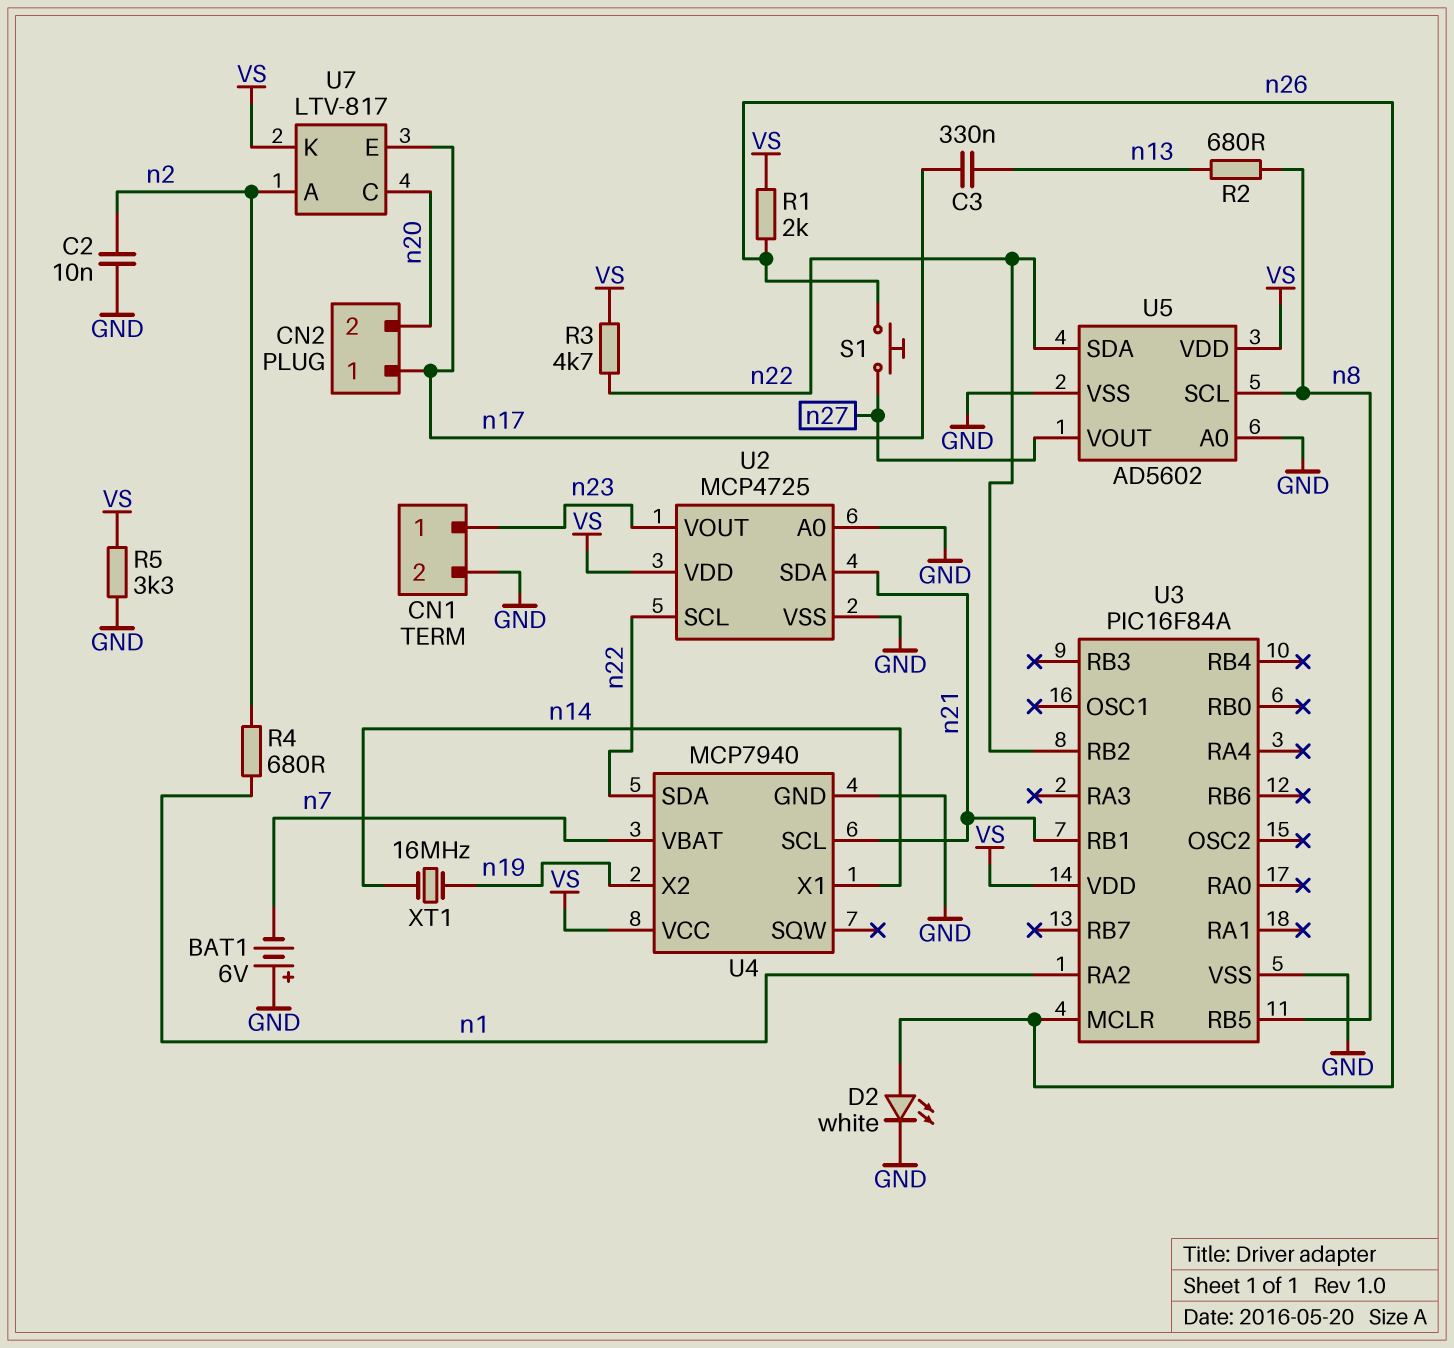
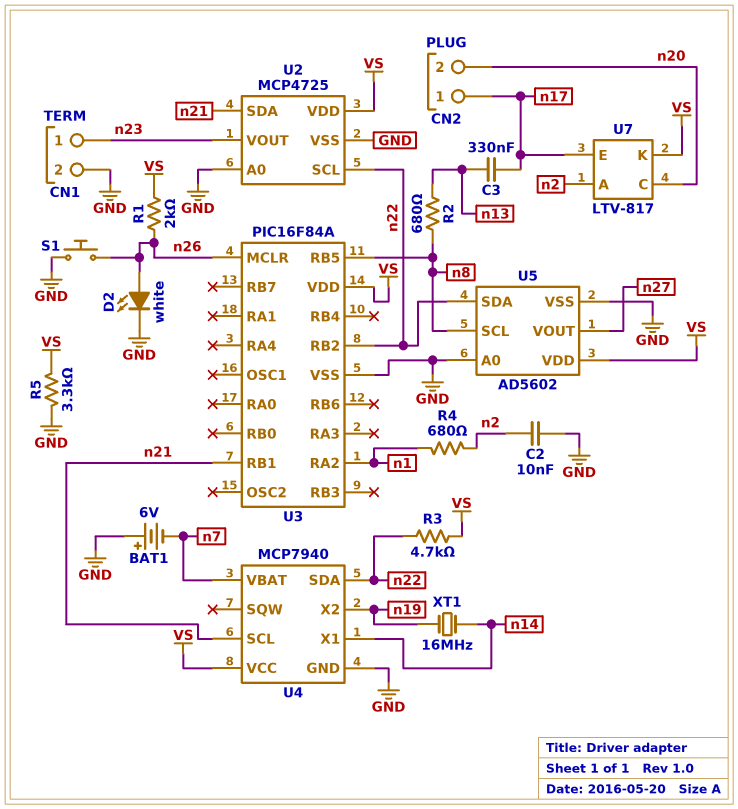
S1: button (n26, n27) -> button (GND, n26)

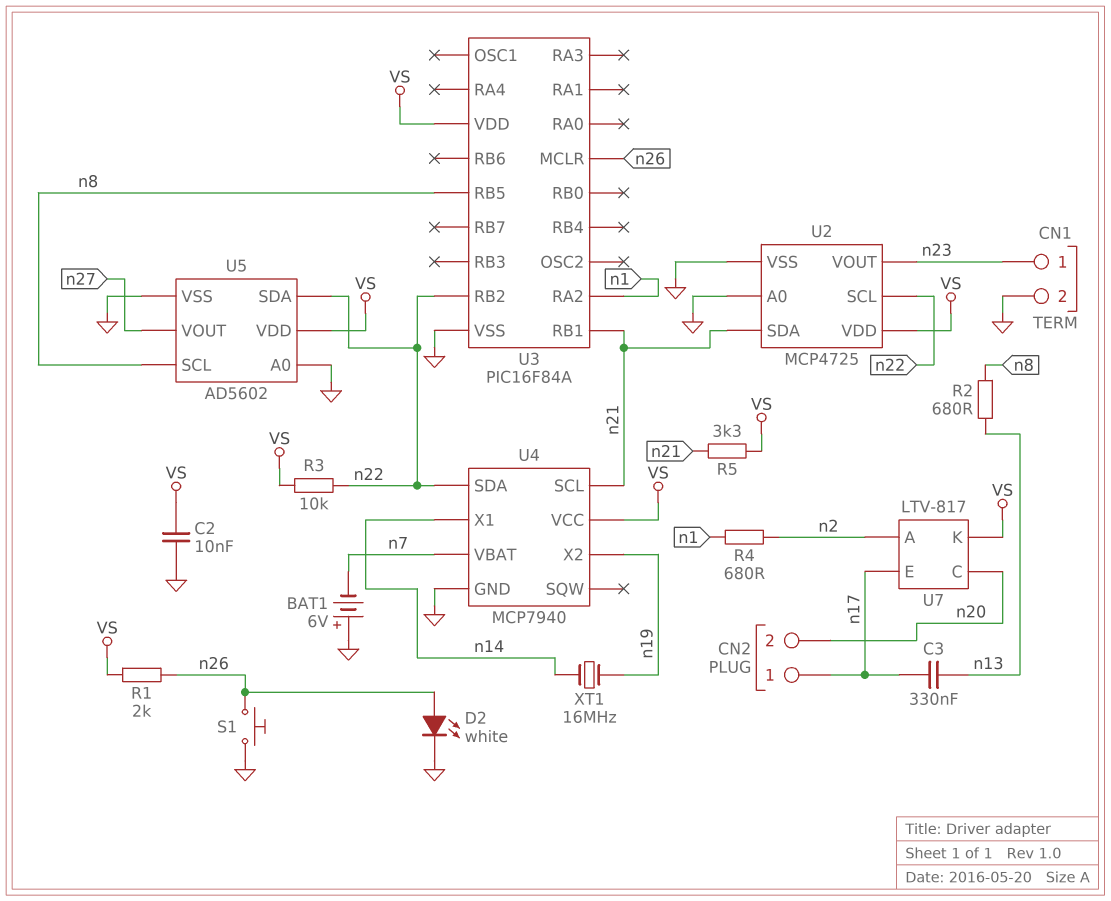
C2: 10nF (GND, n2) -> 10nF (GND, VS)
R3: 4.7k (VS, n22) -> 10k (VS, n22)
R5: 3.3k (GND, VS) -> 3.3k (VS, n21)

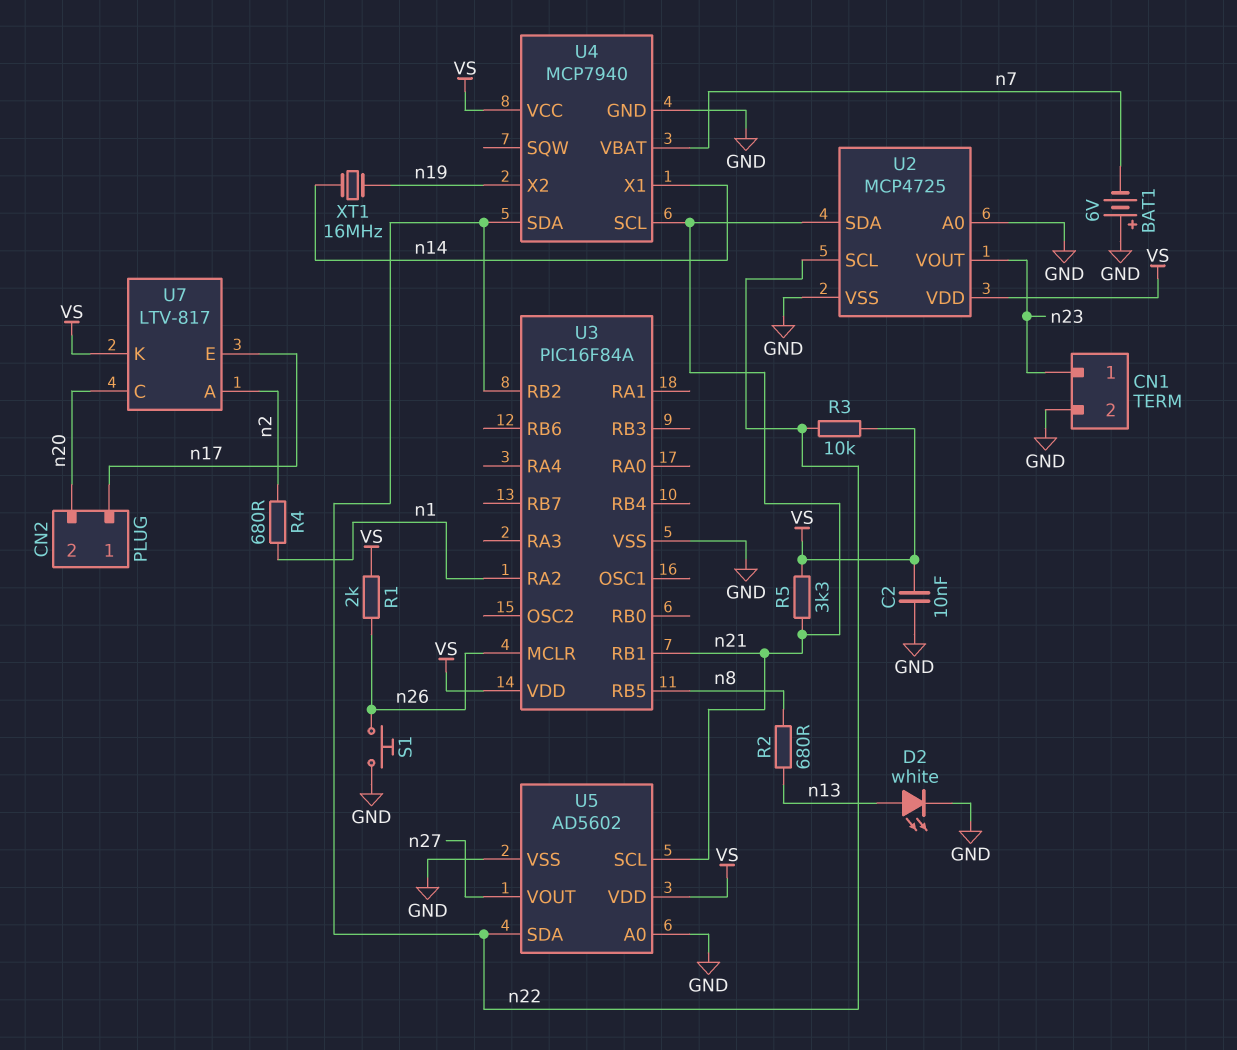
C3: 330nF (n13, n17) -> none
D2: LED white (A n26, K GND) -> LED white (A n13, K GND)
U5 pin SCL: n8 -> n21

